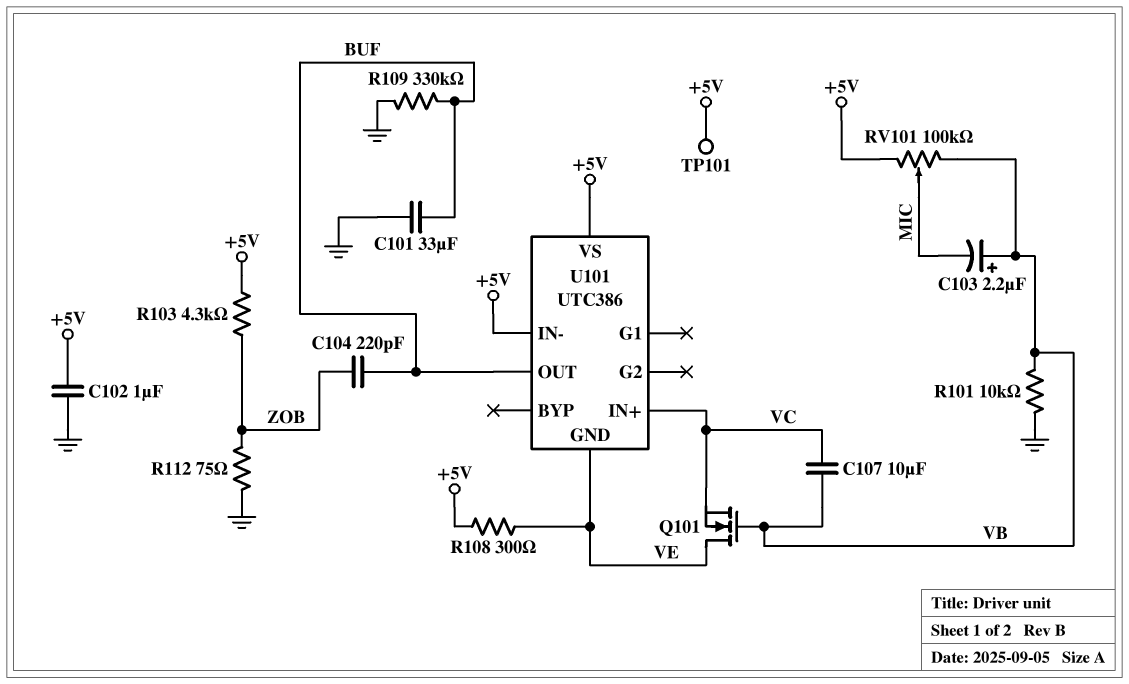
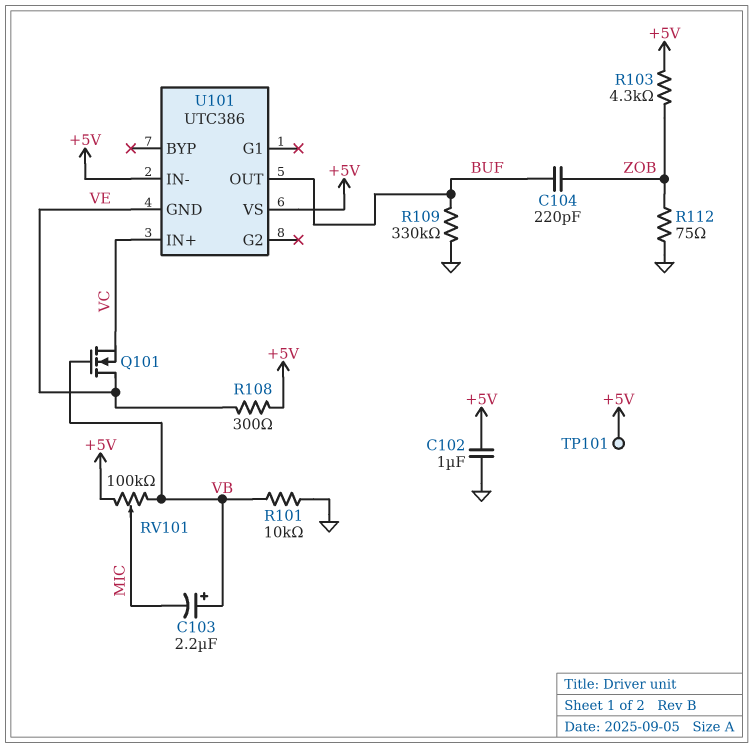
C101: 33uF (BUF, GND) -> none
C107: 10uF (VB, VC) -> none

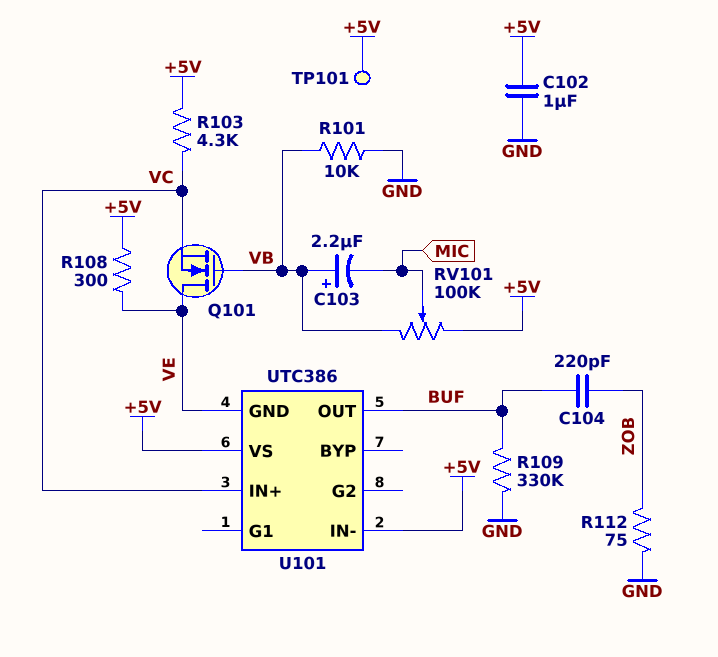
R103: 4.3k (+5V, ZOB) -> 4.3k (+5V, VC)

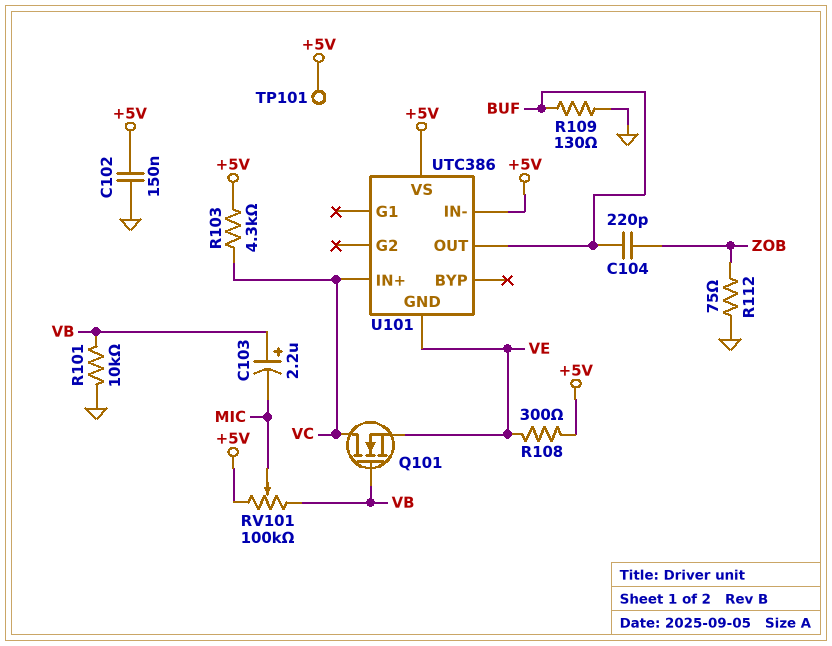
C102: 1uF (+5V, GND) -> 150nF (+5V, GND)
Q101: NMOS (G VB, D VE, S VC) -> NMOS (G VB, D VC, S VE)
R109: 330k (BUF, GND) -> 130 (BUF, GND)

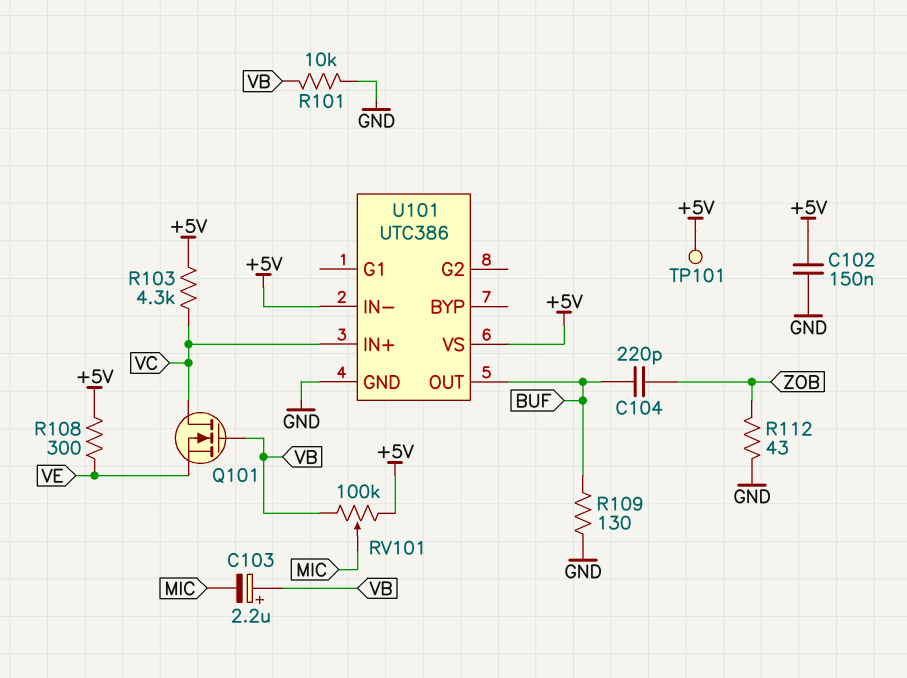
R112: 75 (GND, ZOB) -> 43 (GND, ZOB)
U101 pin GND: VE -> GND

